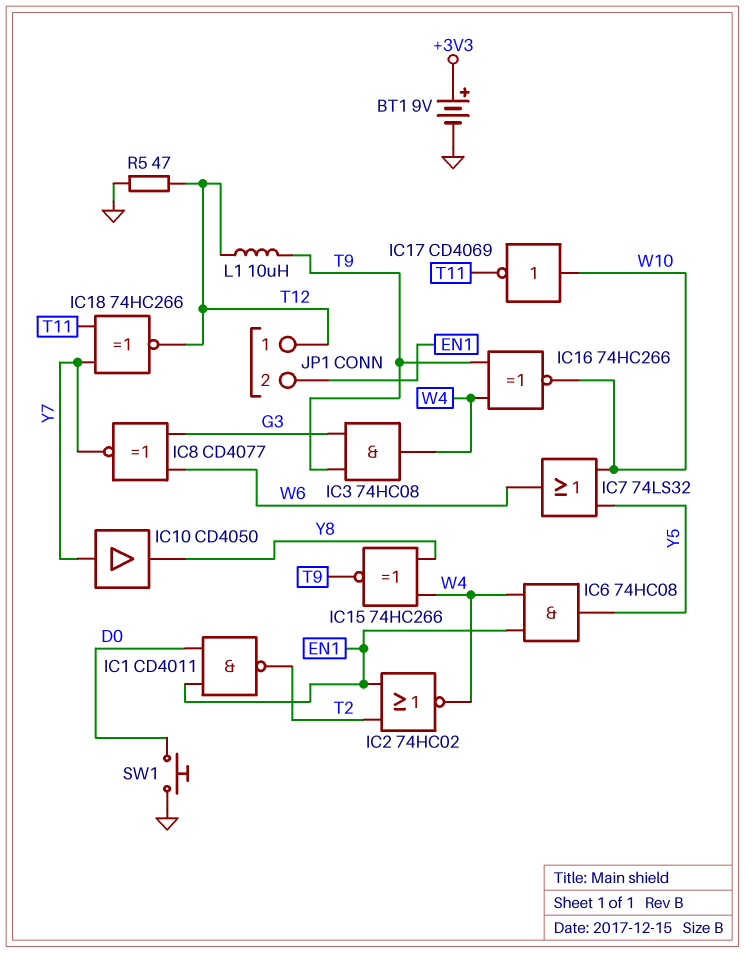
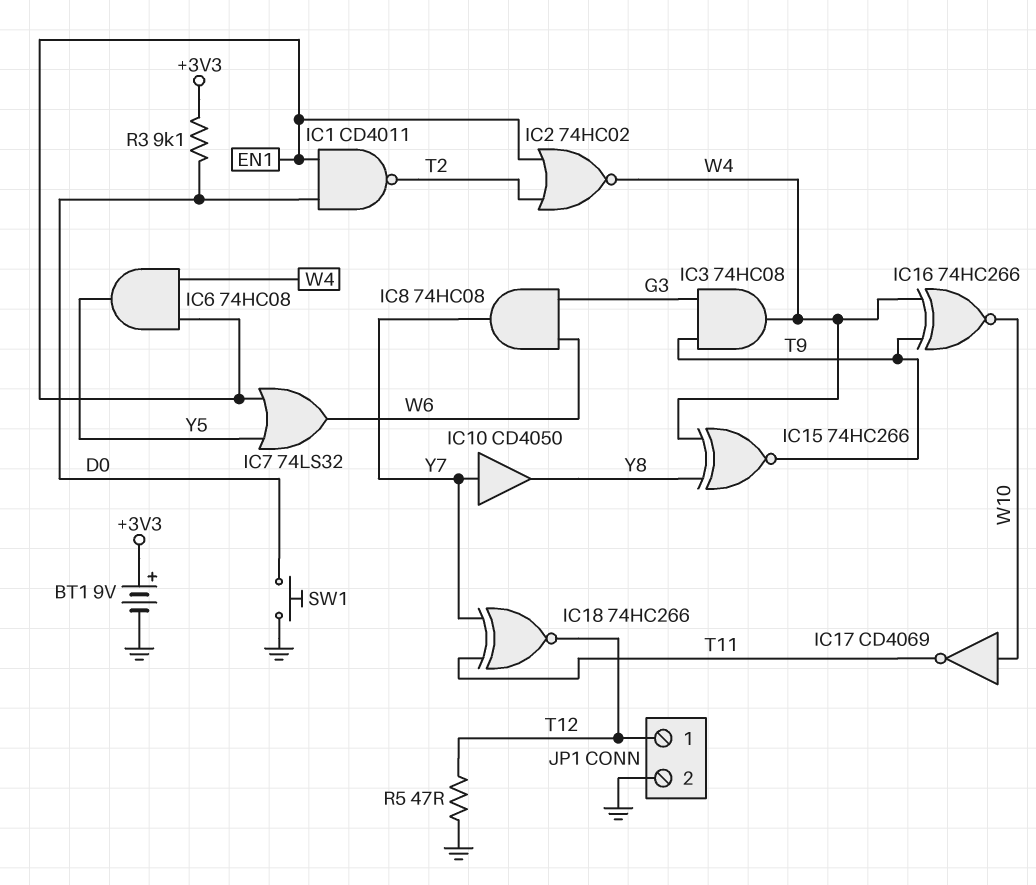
IC7: OR 74LS32 (in W10, in Y5, out W6) -> OR 74LS32 (in EN1, in Y5, out W6)
IC8: XNOR CD4077 (in G3, in W6, out Y7) -> AND 74HC08 (in G3, in W6, out Y7)
JP1 pin 2: EN1 -> GND
L1: 10uH (T9, T12) -> none
R3: none -> 9.1k (+3V3, D0)

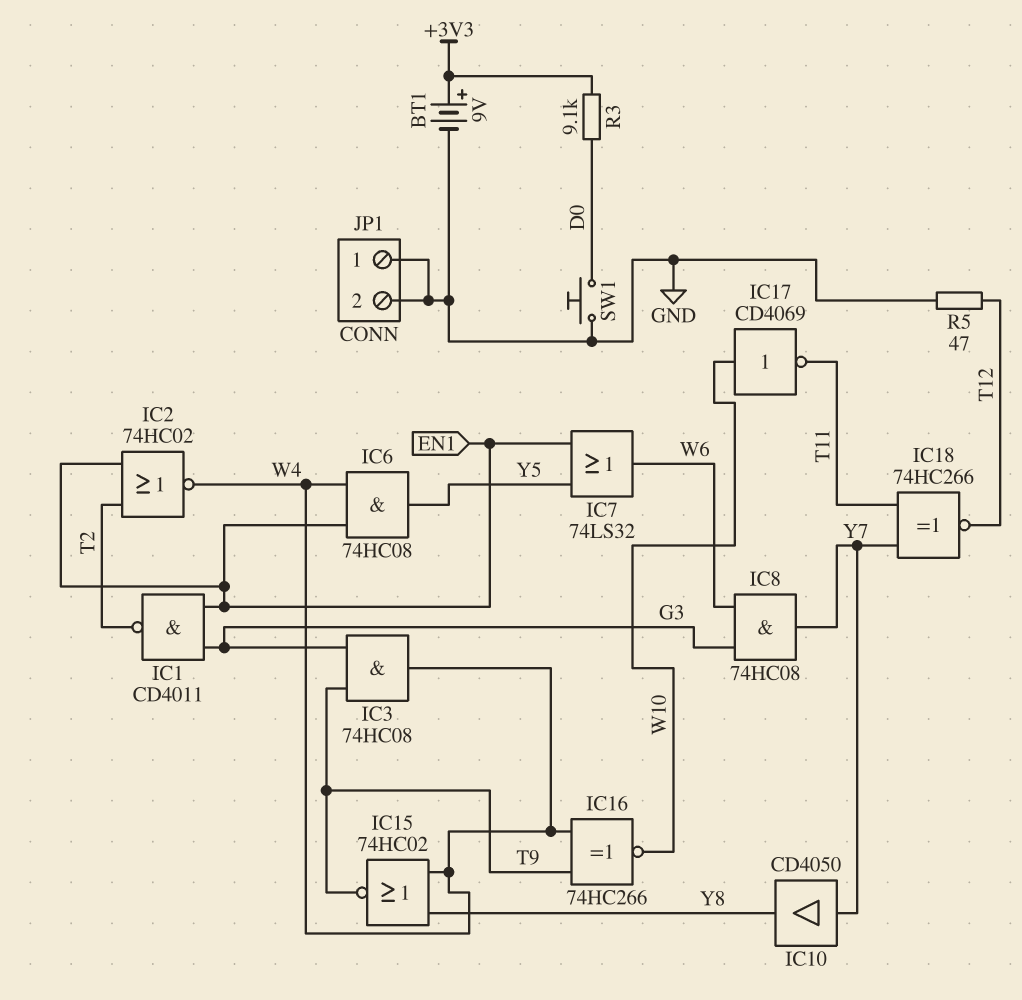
IC1: NAND CD4011 (in D0, in EN1, out T2) -> NAND CD4011 (in EN1, in G3, out T2)
IC15: XNOR 74HC266 (in W4, in Y8, out T9) -> NOR 74HC02 (in W4, in Y8, out T9)
JP1 pin 1: T12 -> GND

